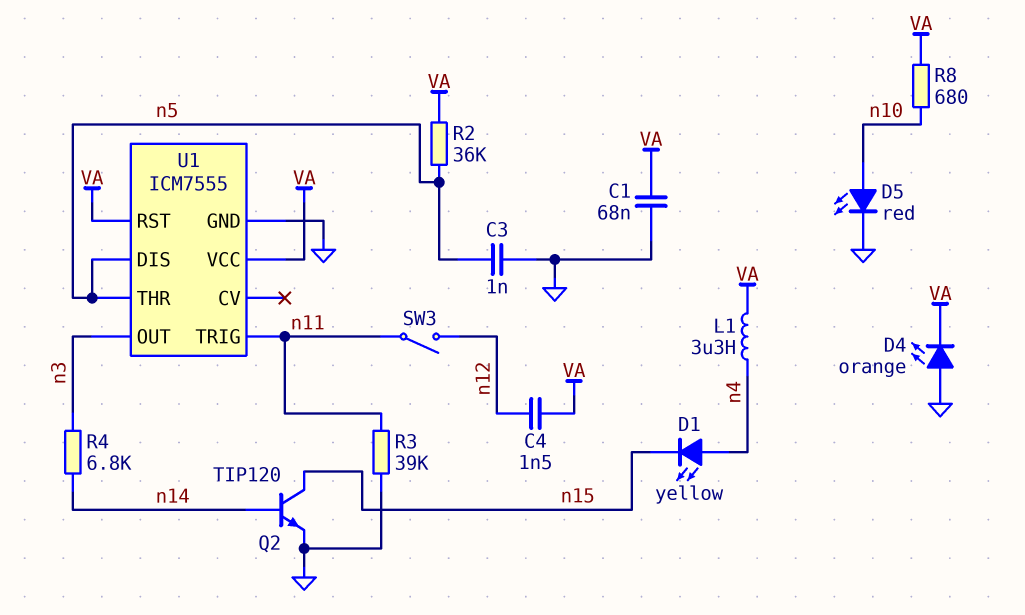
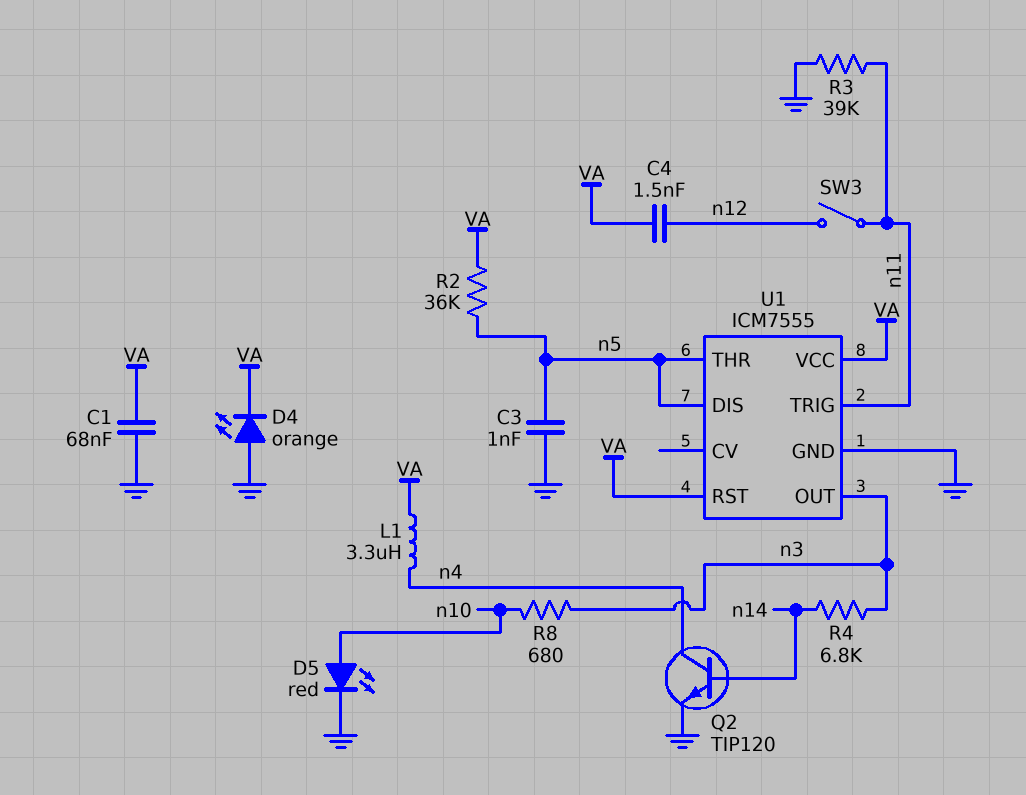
D1: LED yellow (A n4, K n15) -> none
Q2: NPN TIP120 (B n14, C n15, E GND) -> NPN TIP120 (B n14, C n4, E GND)
R8: 680 (VA, n10) -> 680 (n3, n10)

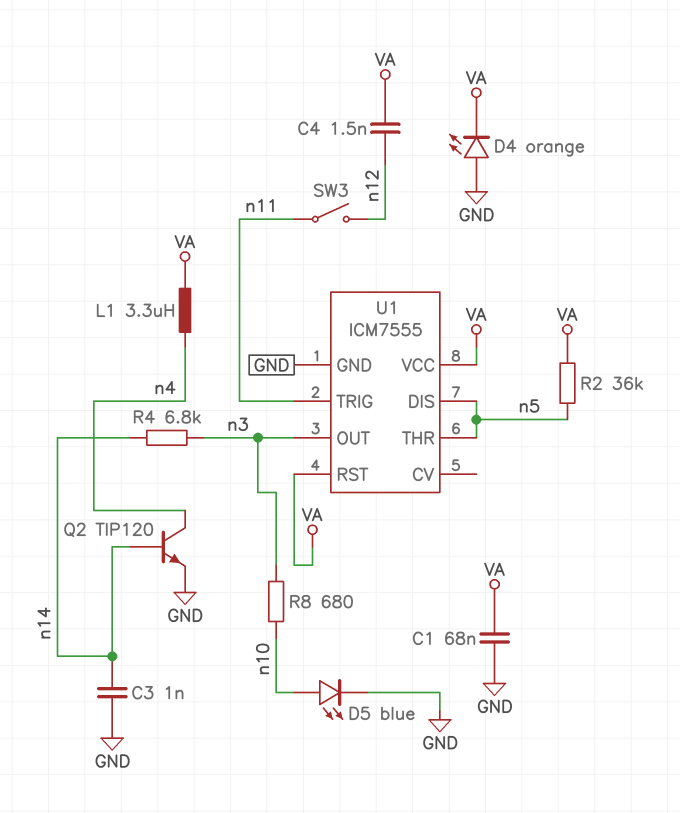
C3: 1nF (GND, n5) -> 1nF (GND, n14)
D5: LED red (A n10, K GND) -> LED blue (A n10, K GND)
R3: 39k (GND, n11) -> none

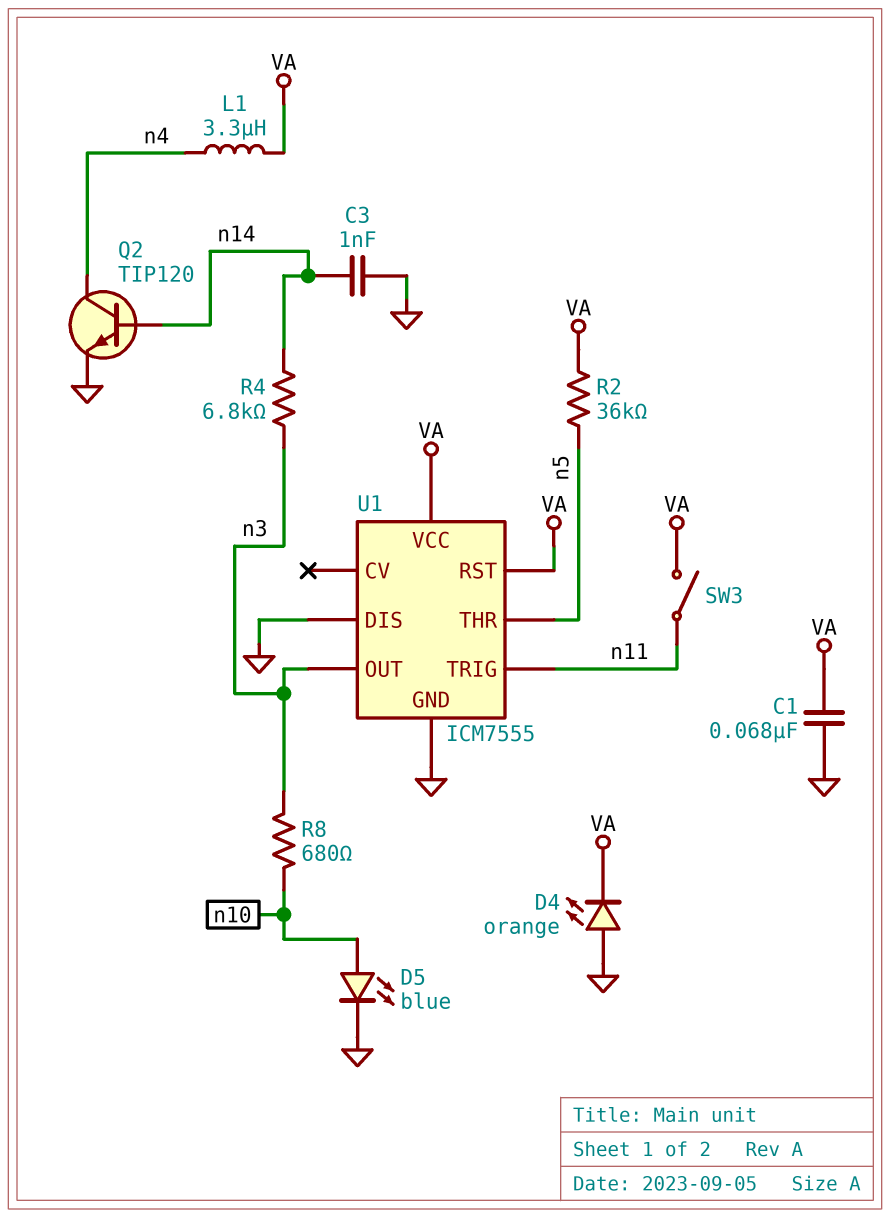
C4: 1.5nF (VA, n12) -> none
SW3: switch (n11, n12) -> switch (VA, n11)
U1 pin DIS: n5 -> GND

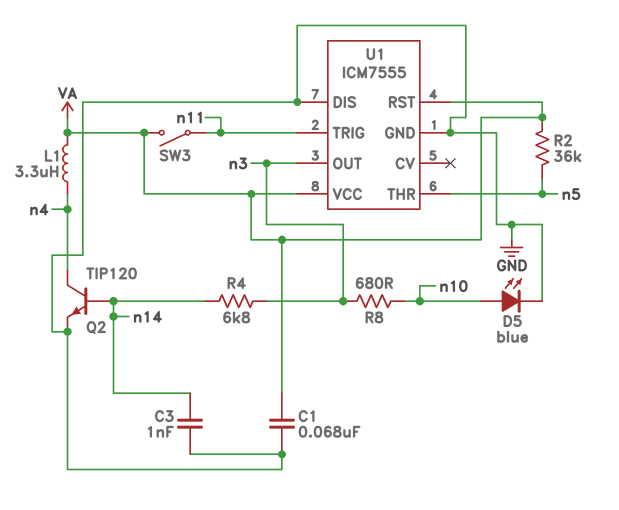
D4: LED orange (A GND, K VA) -> none

